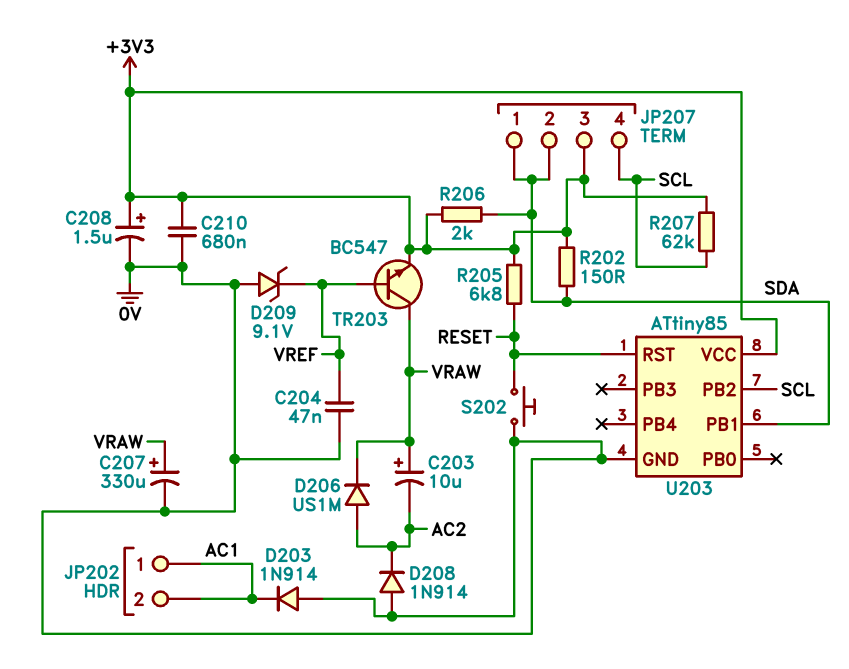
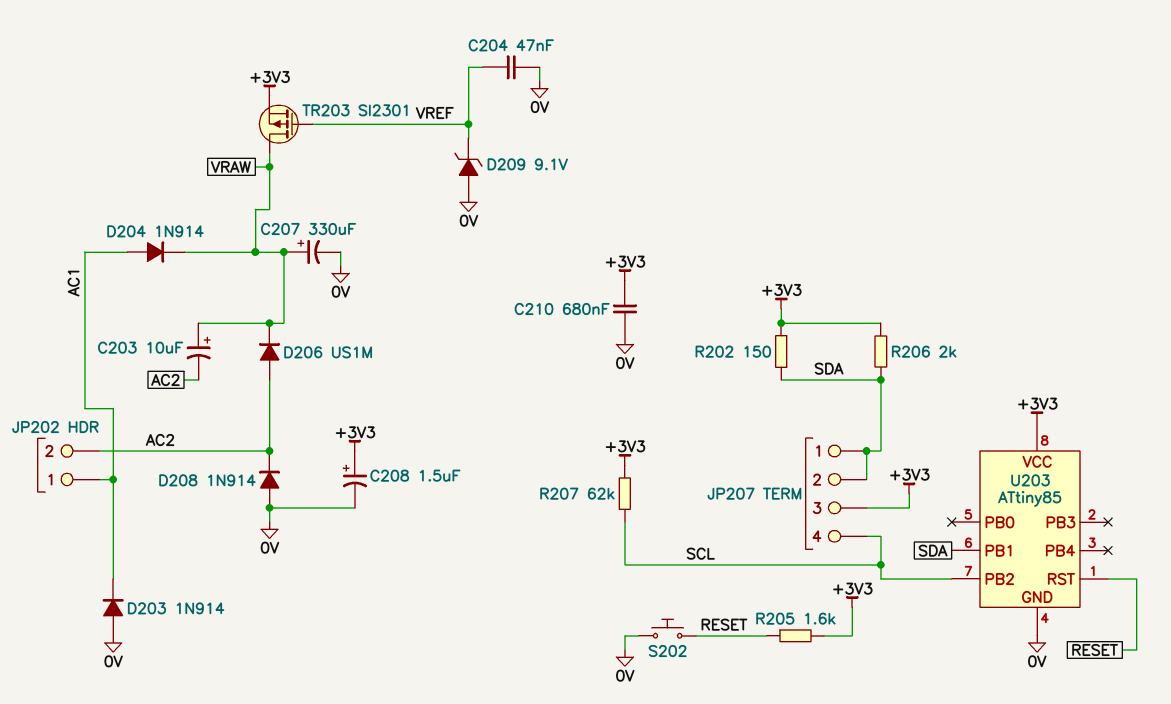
D204: none -> diode 1N914 (A AC1, K VRAW)
JP202 pin 2: AC1 -> AC2
R205: 6.8k (+3V3, RESET) -> 1.6k (+3V3, RESET)
TR203: NPN BC547 (B VREF, C VRAW, E +3V3) -> PMOS SI2301 (G VREF, D VRAW, S +3V3)

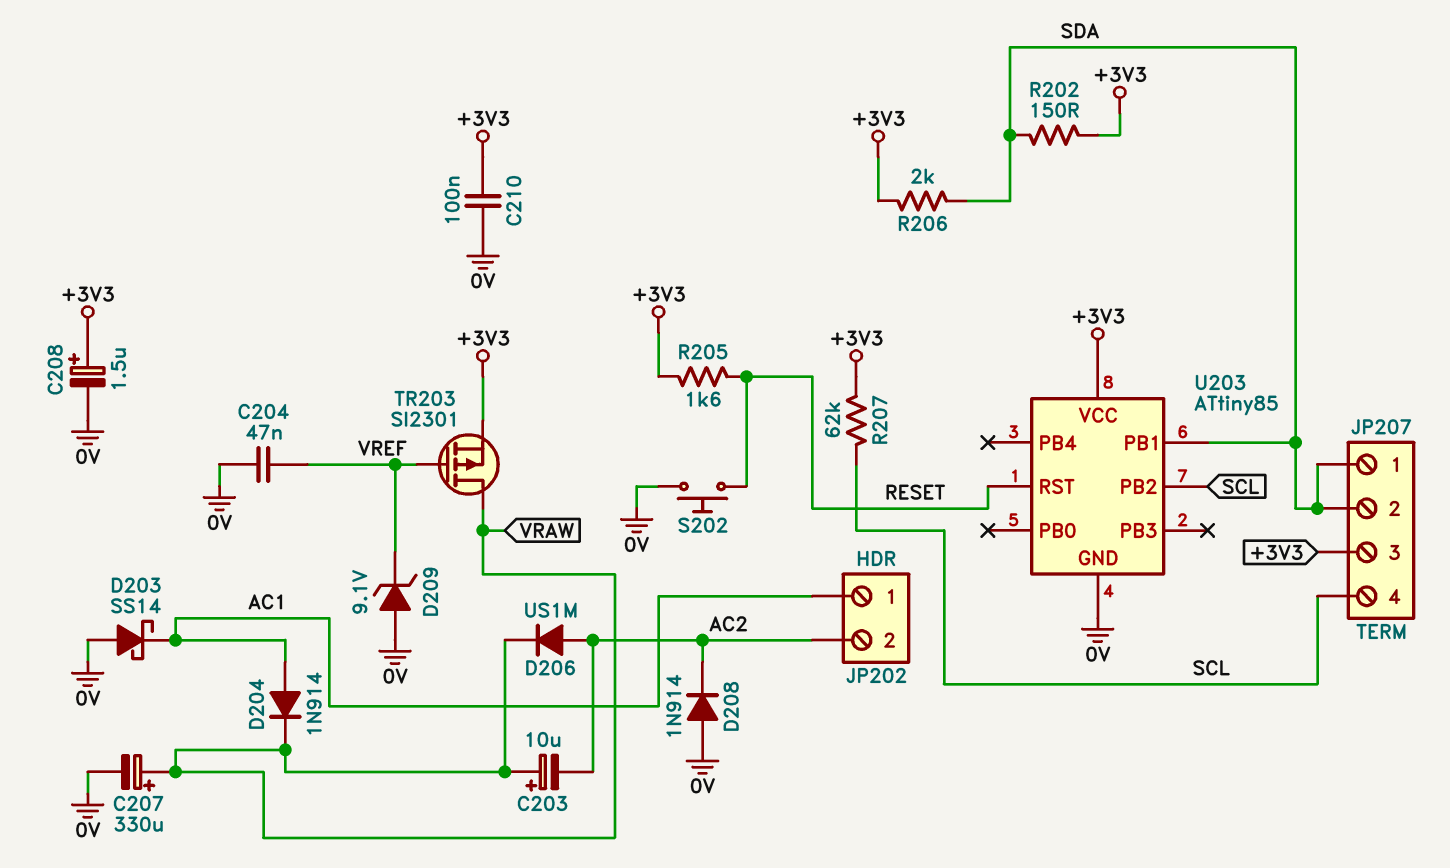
C210: 680nF (+3V3, 0V) -> 100nF (+3V3, 0V)
D203: diode 1N914 (A 0V, K AC1) -> schottky SS14 (A 0V, K AC1)

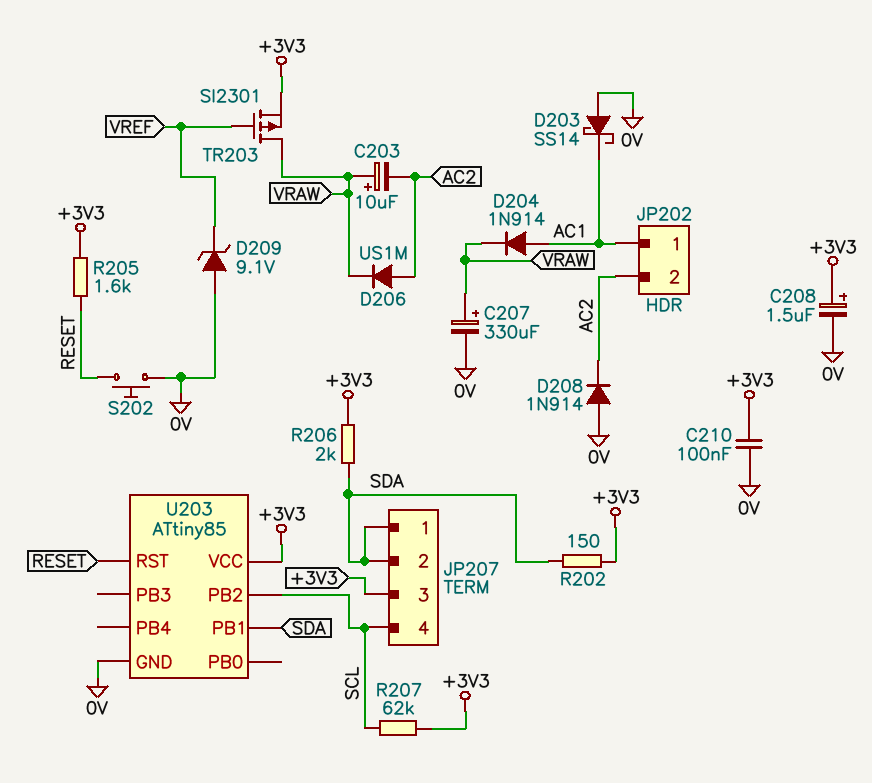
C204: 47nF (0V, VREF) -> none

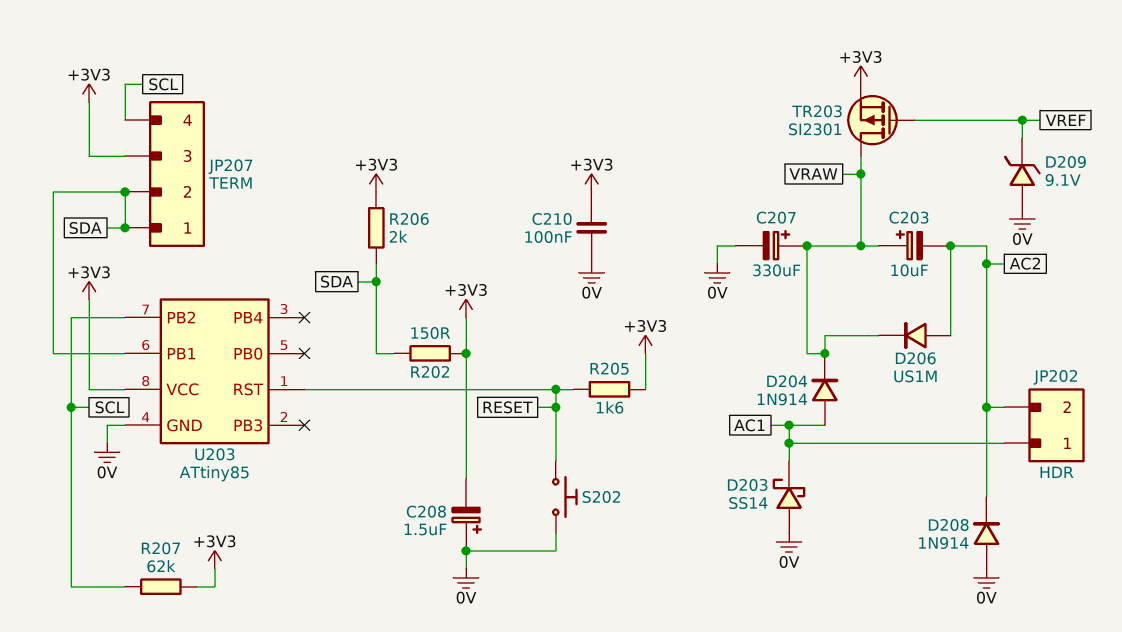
C208: 1.5uF (plus +3V3, minus 0V) -> 1.5uF (plus 0V, minus +3V3)

